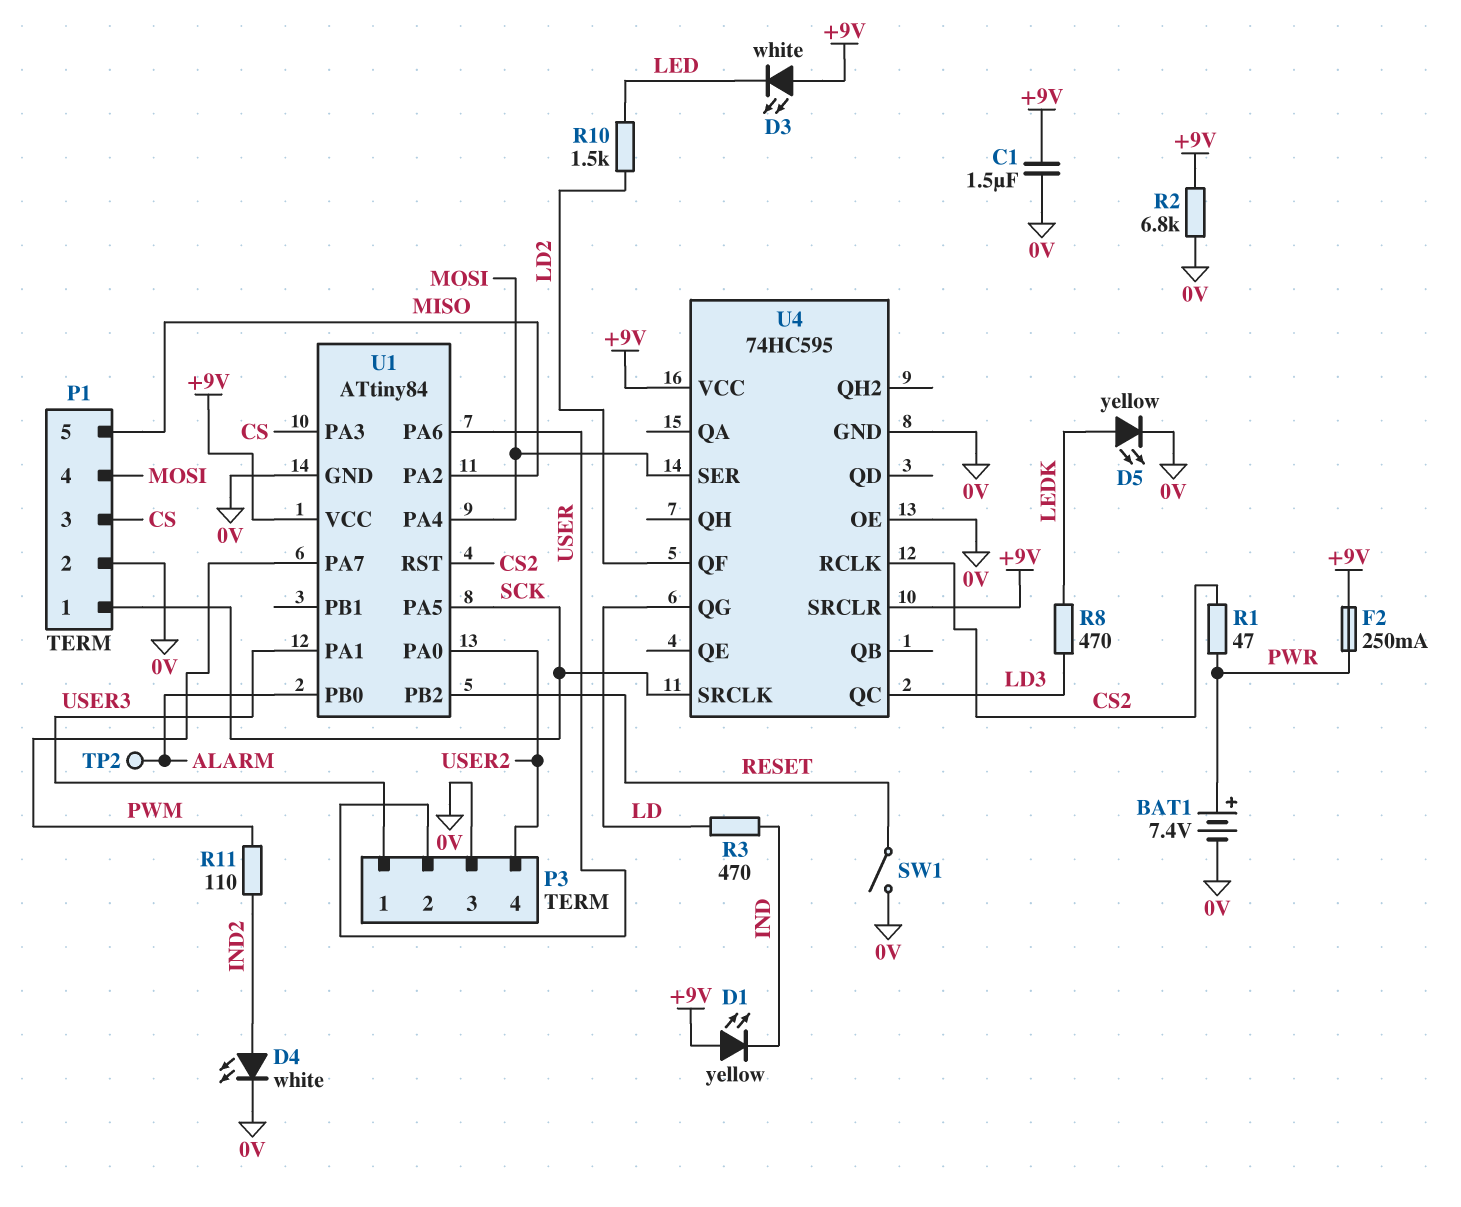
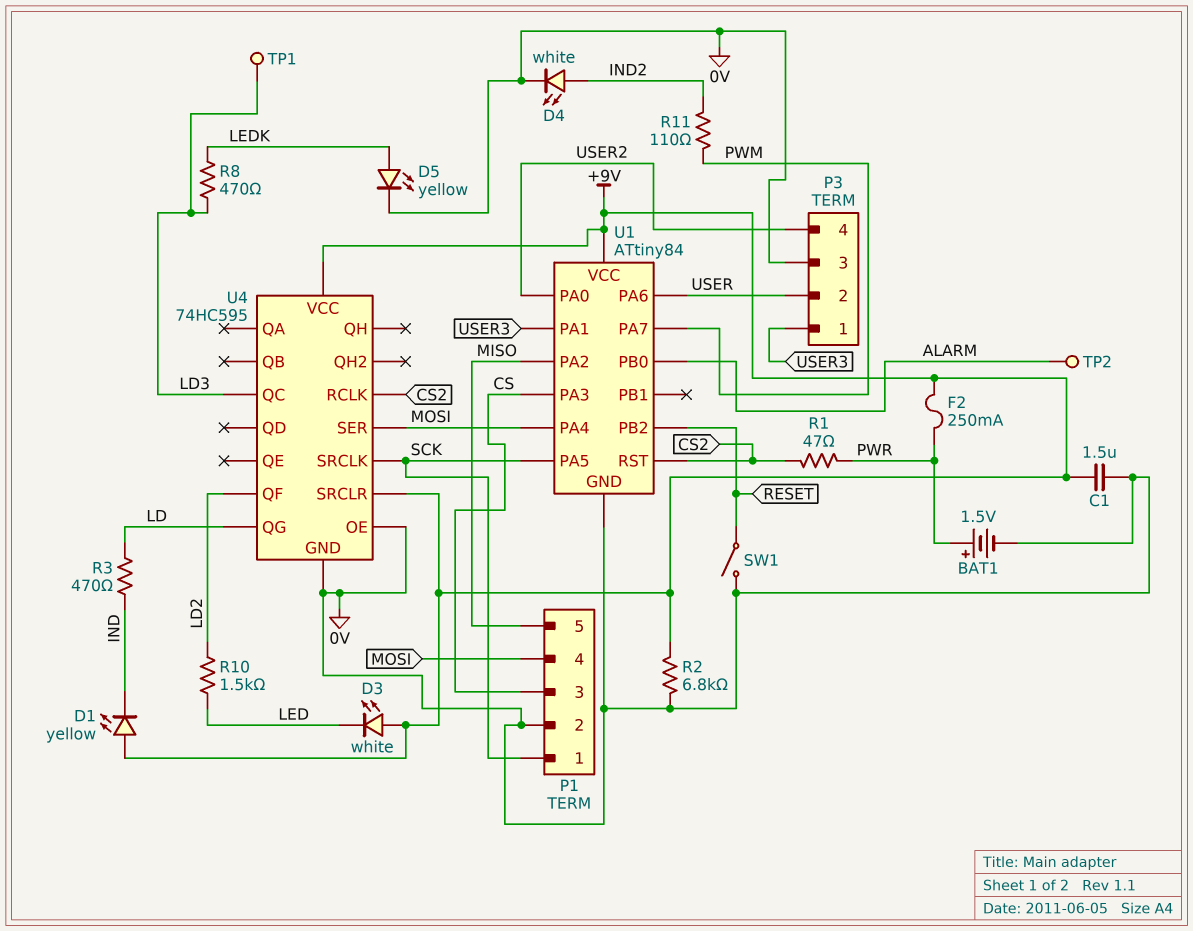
BAT1: 7.4V (plus PWR, minus 0V) -> 1.5V (plus PWR, minus 0V)
TP1: none -> test point (LD3)

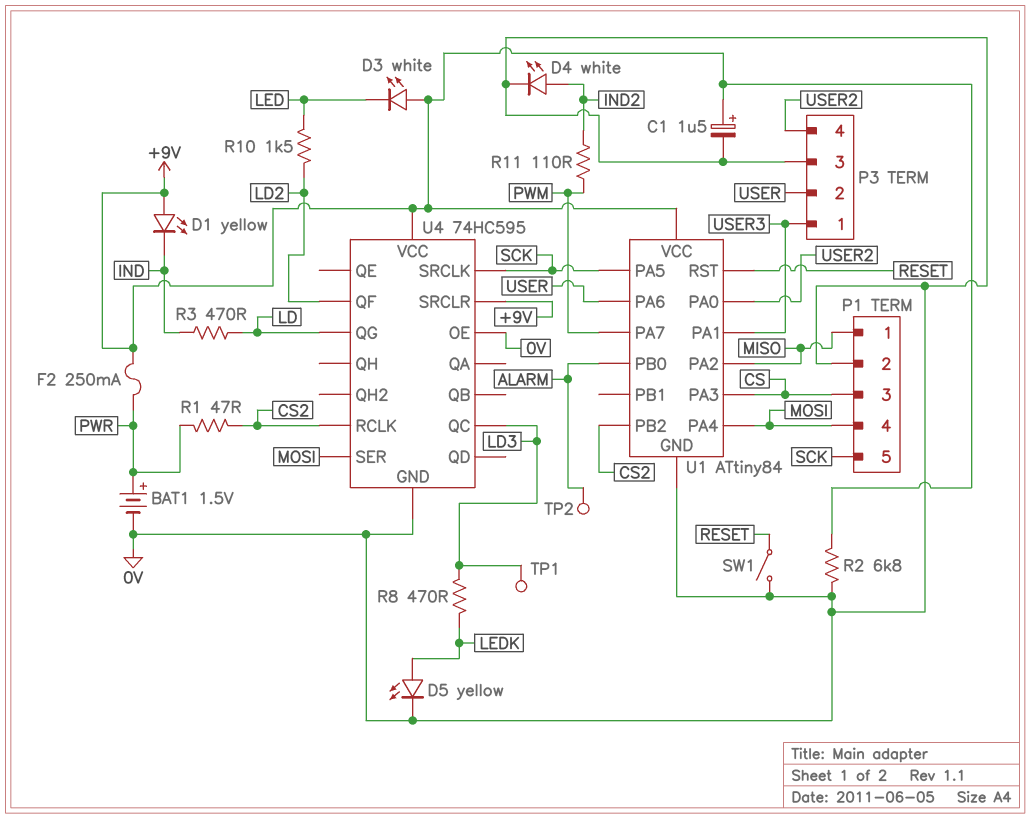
C1: 1.5uF (+9V, 0V) -> 1.5uF (plus +9V, minus 0V)
P1 pin 1: SCK -> MISO
P1 pin 5: MISO -> SCK
U1 pin PB2: RESET -> CS2
U1 pin RST: CS2 -> RESET

